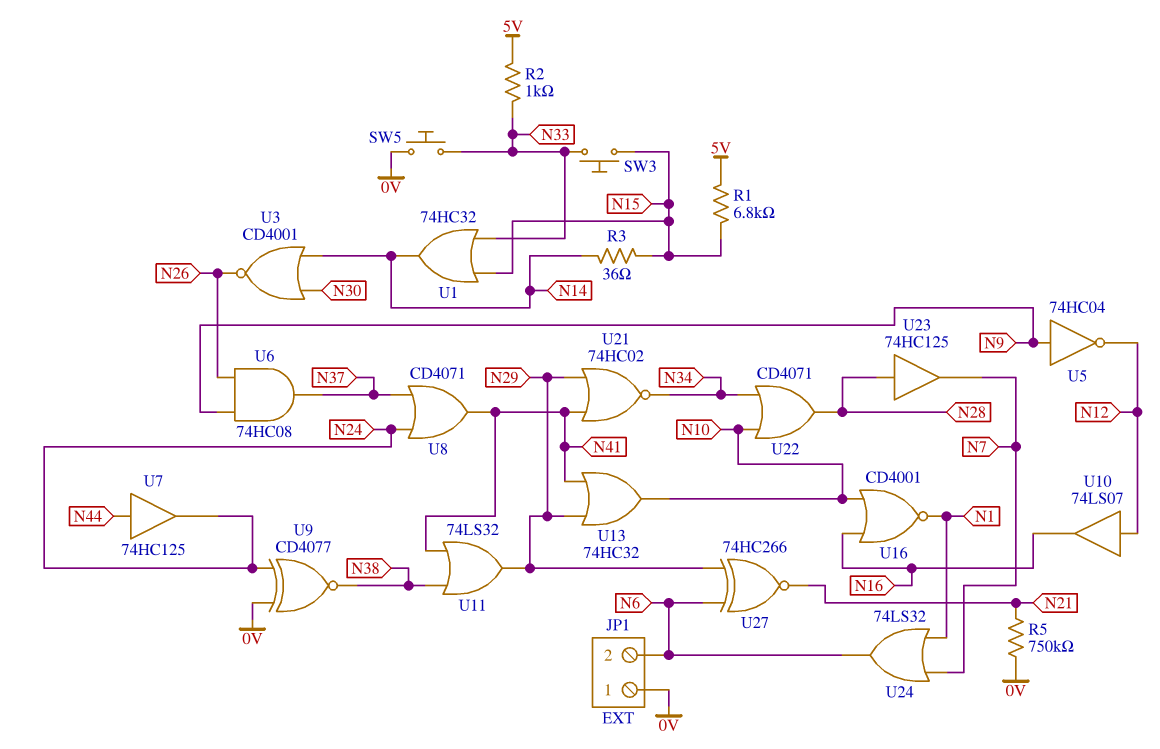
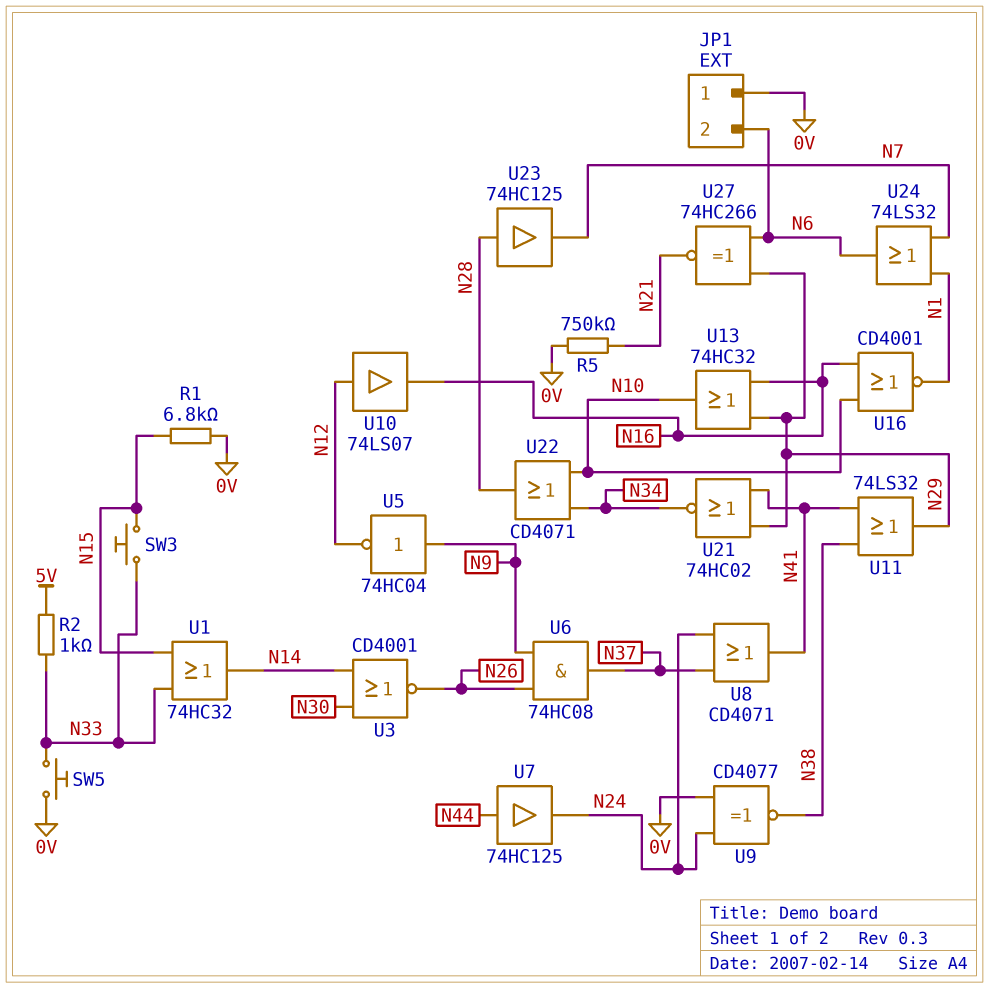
R1: 6.8k (5V, N15) -> 6.8k (0V, N15)
R3: 36 (N14, N15) -> none
U13: OR 74HC32 (in N29, in N41, out N10) -> OR 74HC32 (in N16, in N29, out N10)

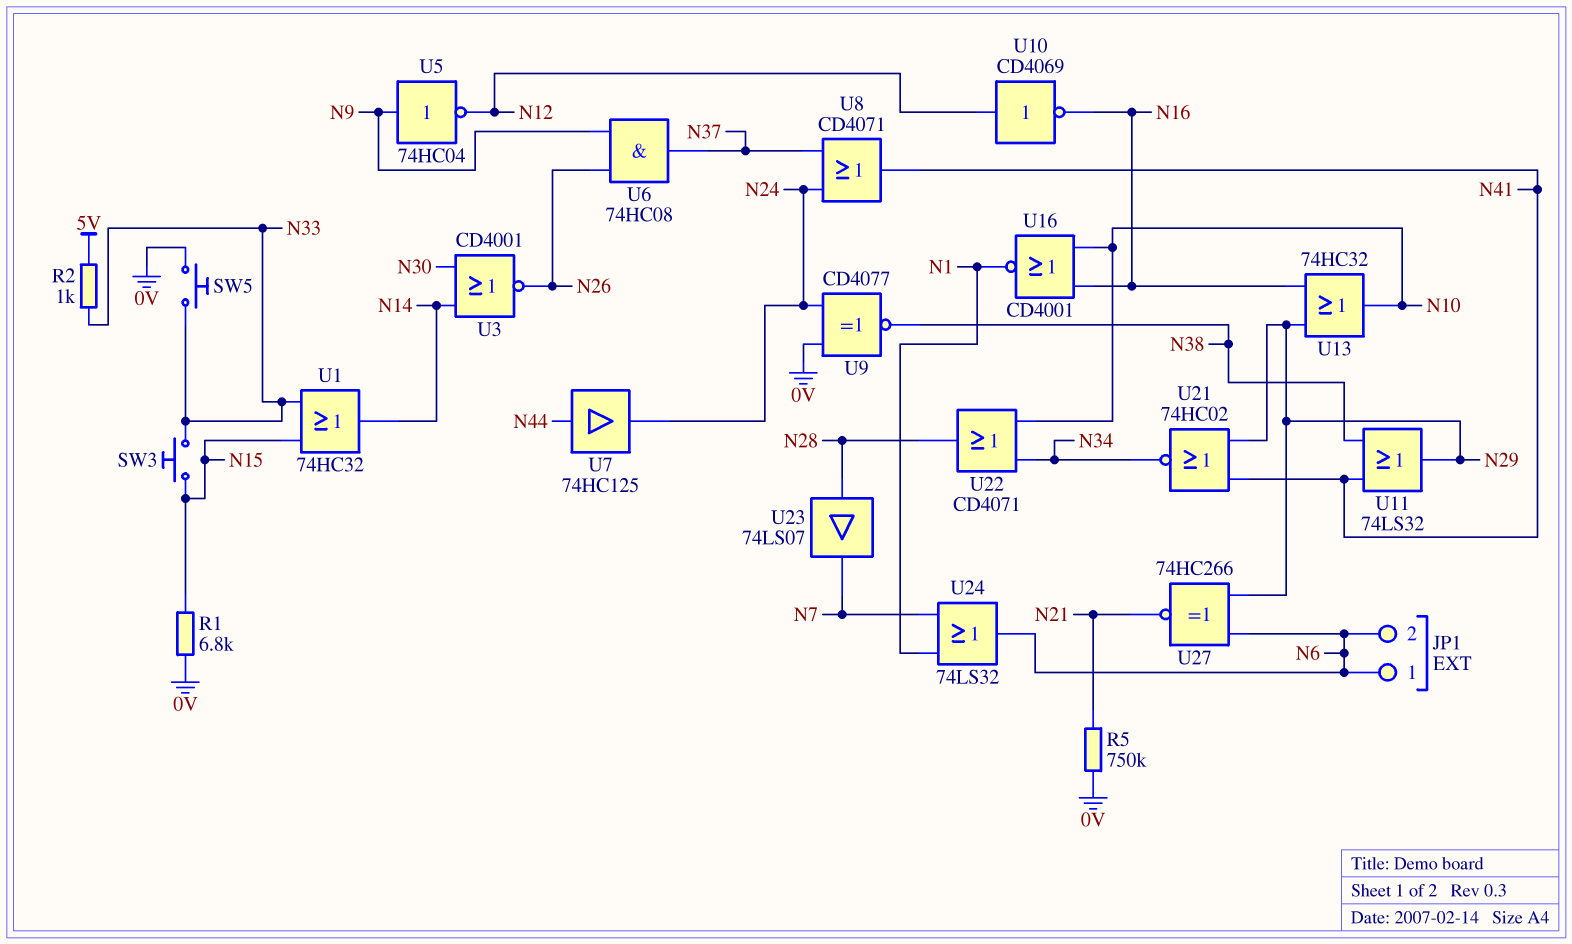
JP1 pin 1: 0V -> N6
U10: buffer 74LS07 (in N12, out N16) -> NOT CD4069 (in N12, out N16)
U23: buffer 74HC125 (in N28, out N7) -> buffer 74LS07 (in N28, out N7)

